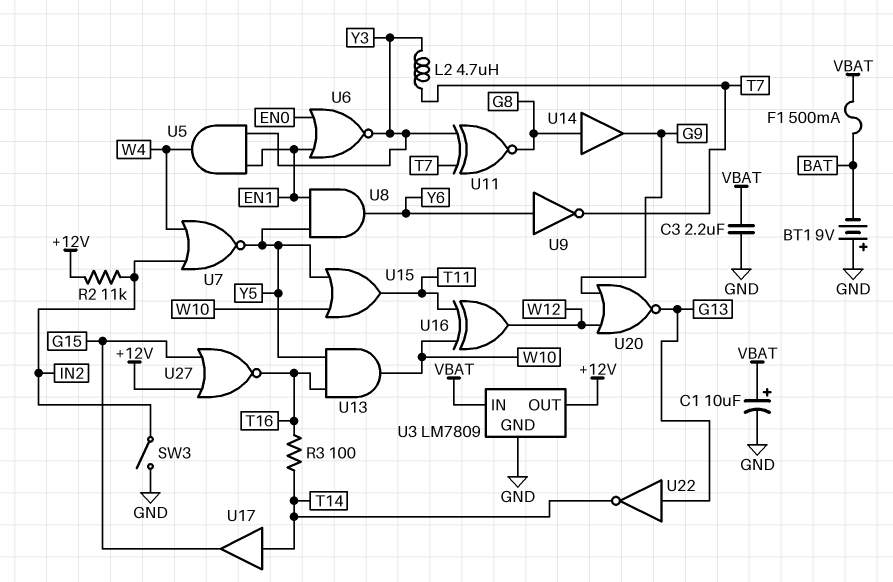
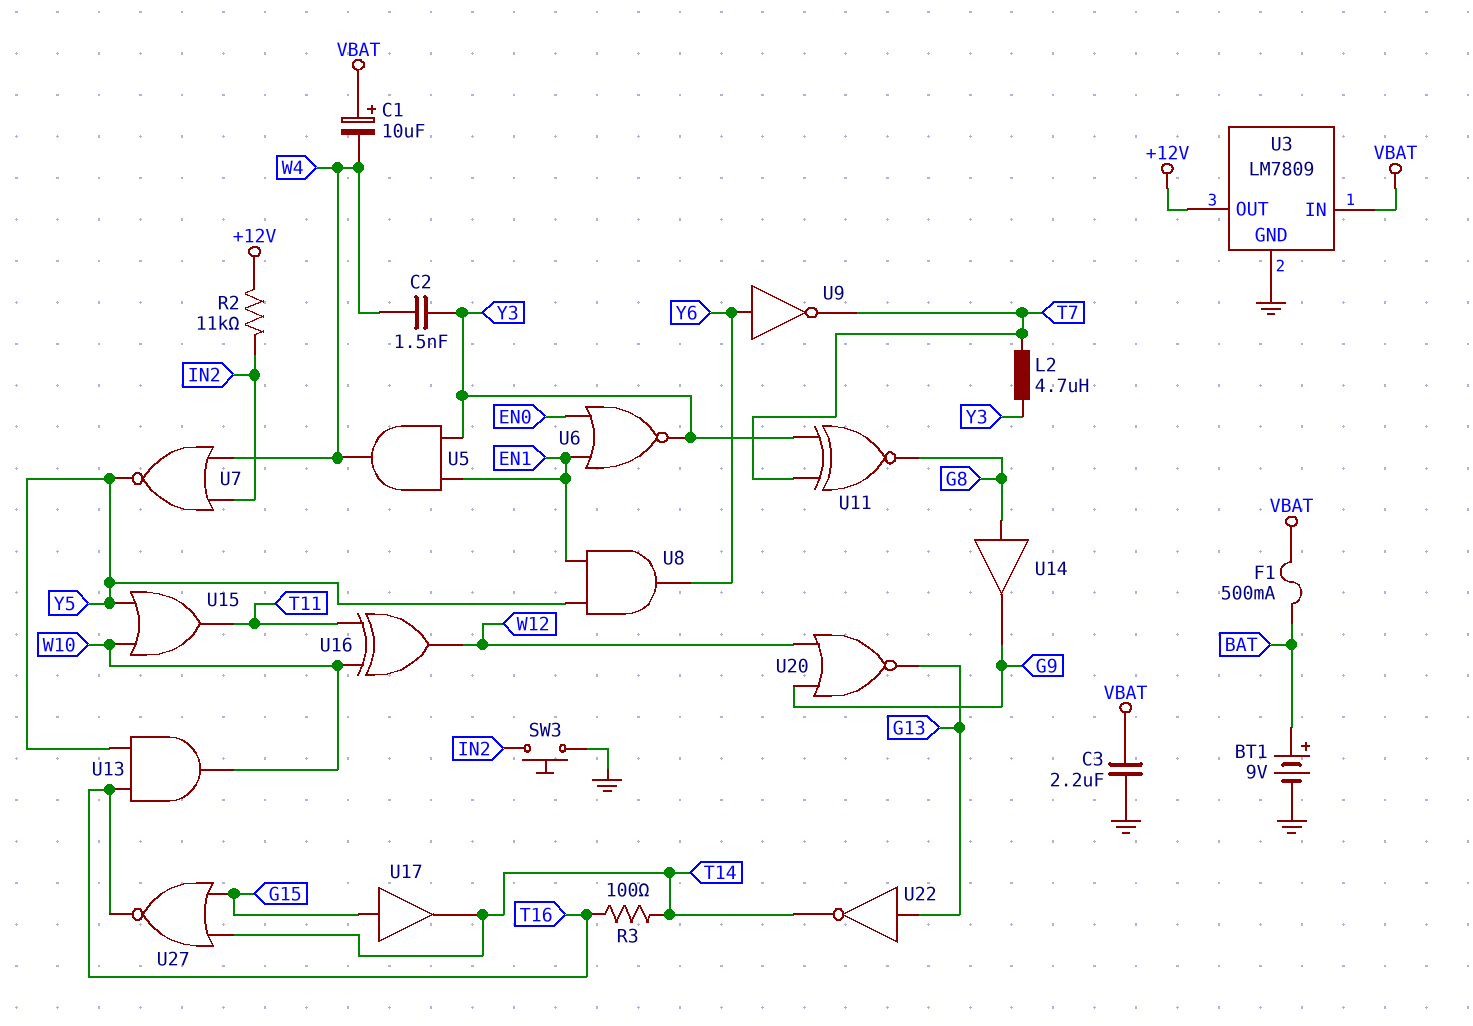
BT1: 9V (plus GND, minus BAT) -> 9V (plus BAT, minus GND)
C1: 10uF (plus VBAT, minus GND) -> 10uF (plus VBAT, minus W4)
C2: none -> 1.5nF (W4, Y3)
SW3: switch (GND, IN2) -> button (GND, IN2)
U17: buffer (in T14, out G15) -> buffer (in G15, out T14)
U27: NOR (in +12V, in G15, out T16) -> NOR (in G15, in T14, out T16)

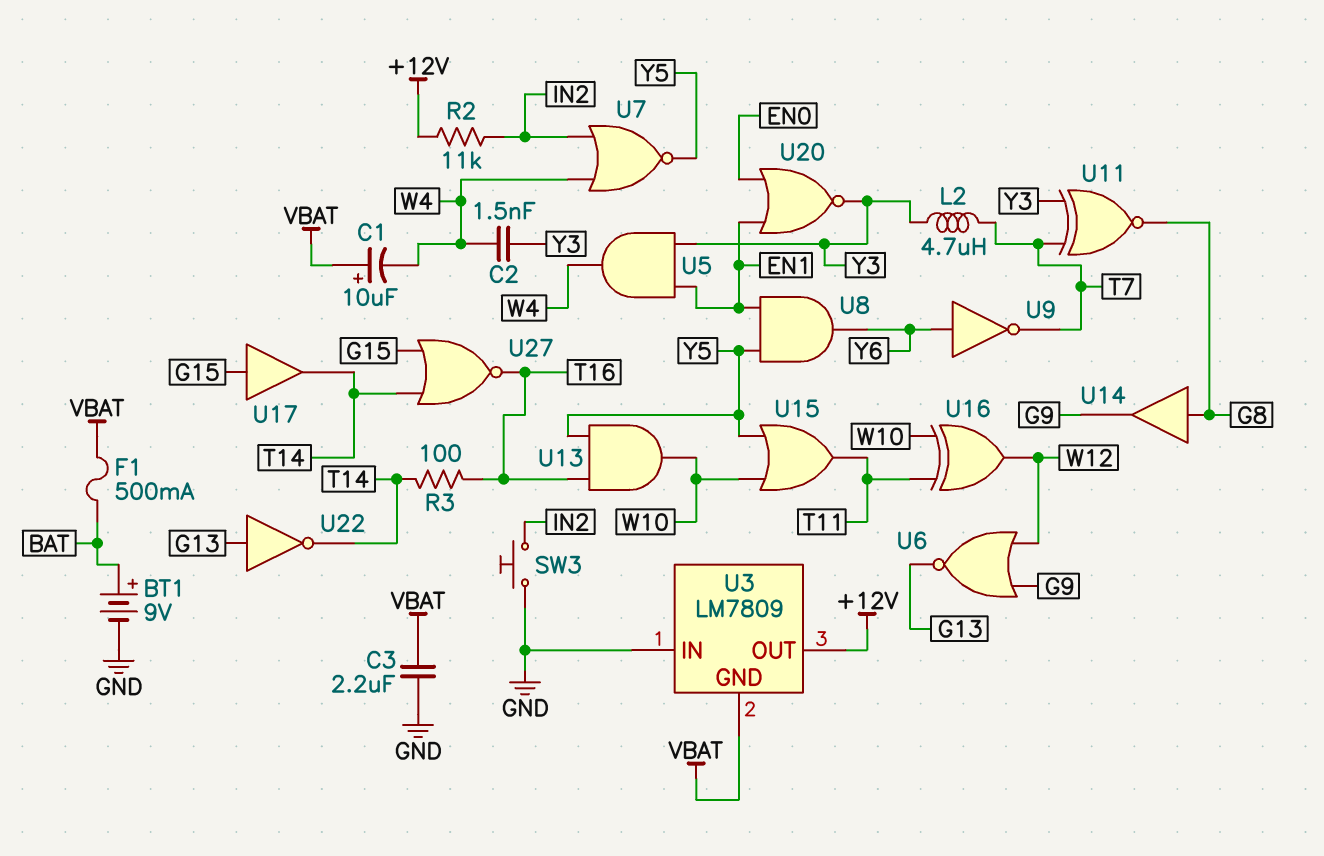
U3 pin GND: GND -> VBAT
U3 pin IN: VBAT -> GND
U6: NOR (in EN0, in EN1, out Y3) -> NOR (in G9, in W12, out G13)
U20: NOR (in G9, in W12, out G13) -> NOR (in EN0, in EN1, out Y3)

